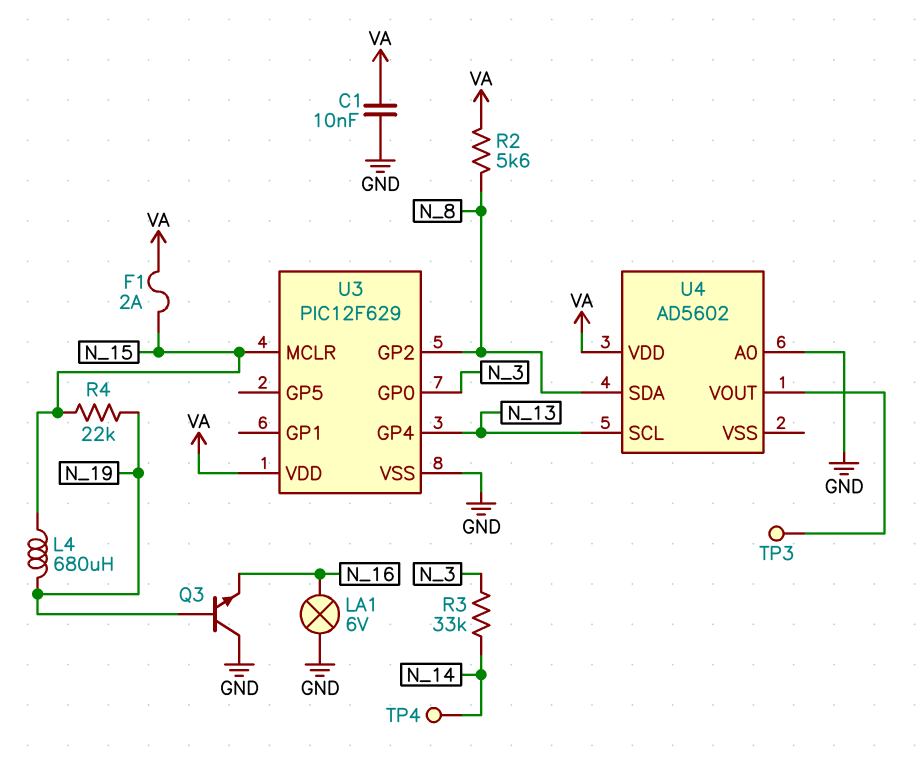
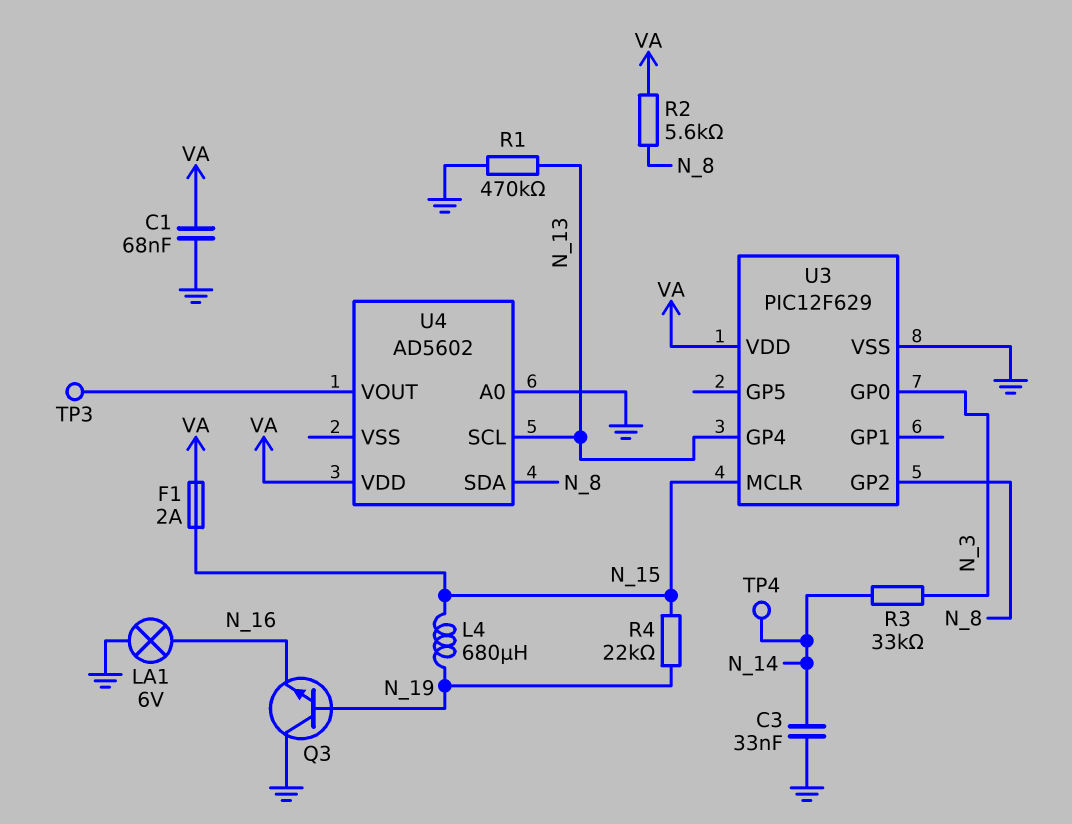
C1: 10nF (GND, VA) -> 68nF (GND, VA)
C3: none -> 33nF (GND, N_14)
R1: none -> 470k (GND, N_13)

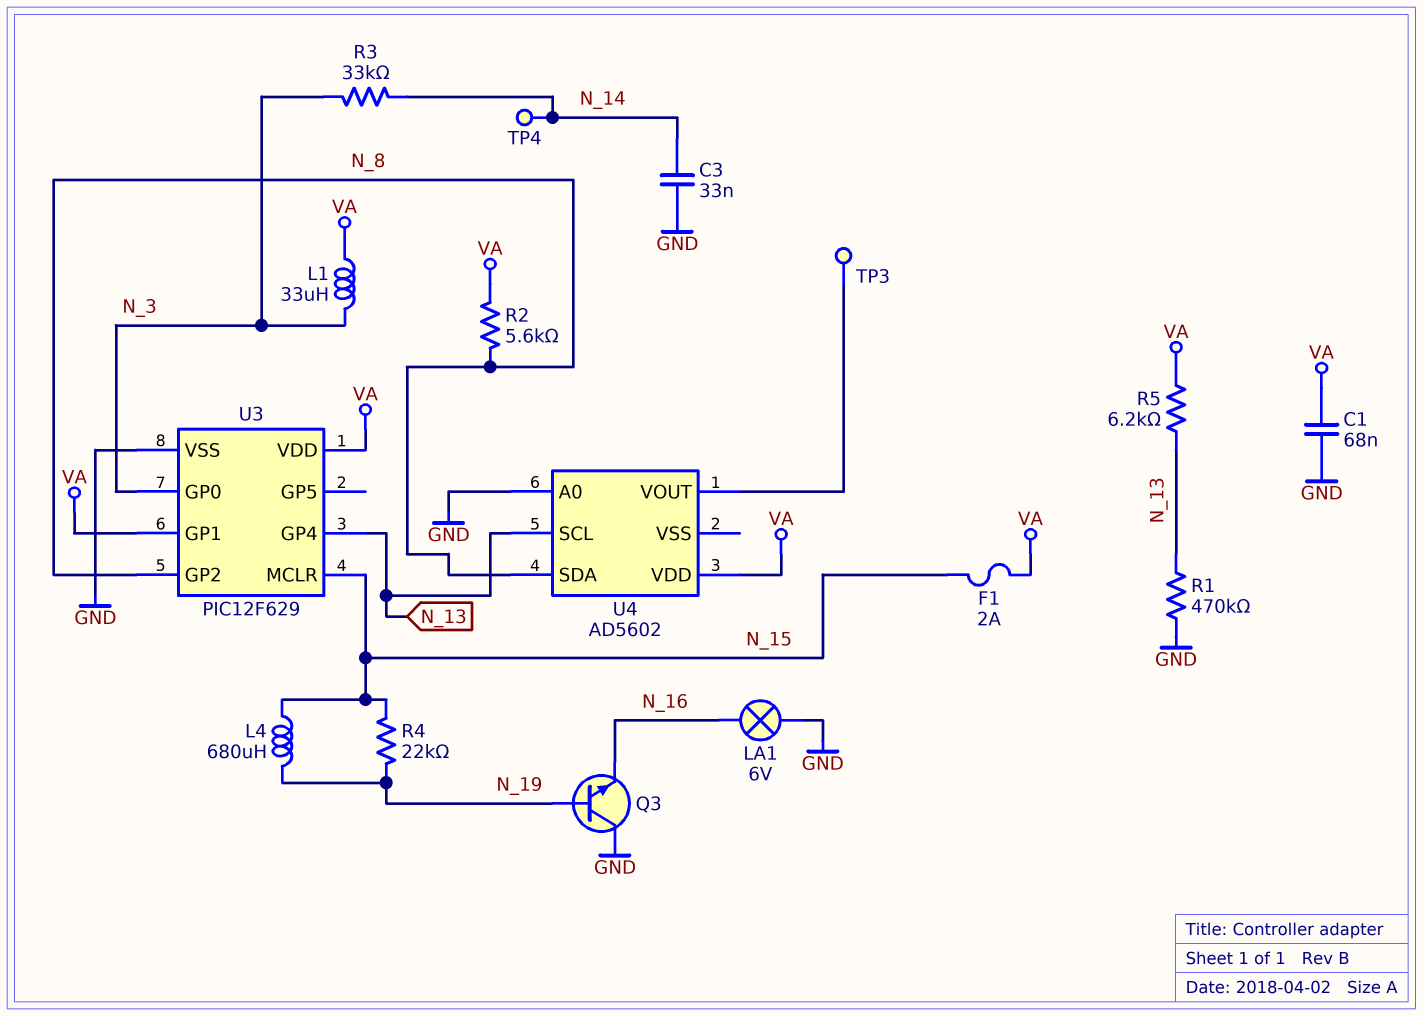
L1: none -> 33uH (N_3, VA)
R5: none -> 6.2k (N_13, VA)
U3 pin GP1: none -> VA

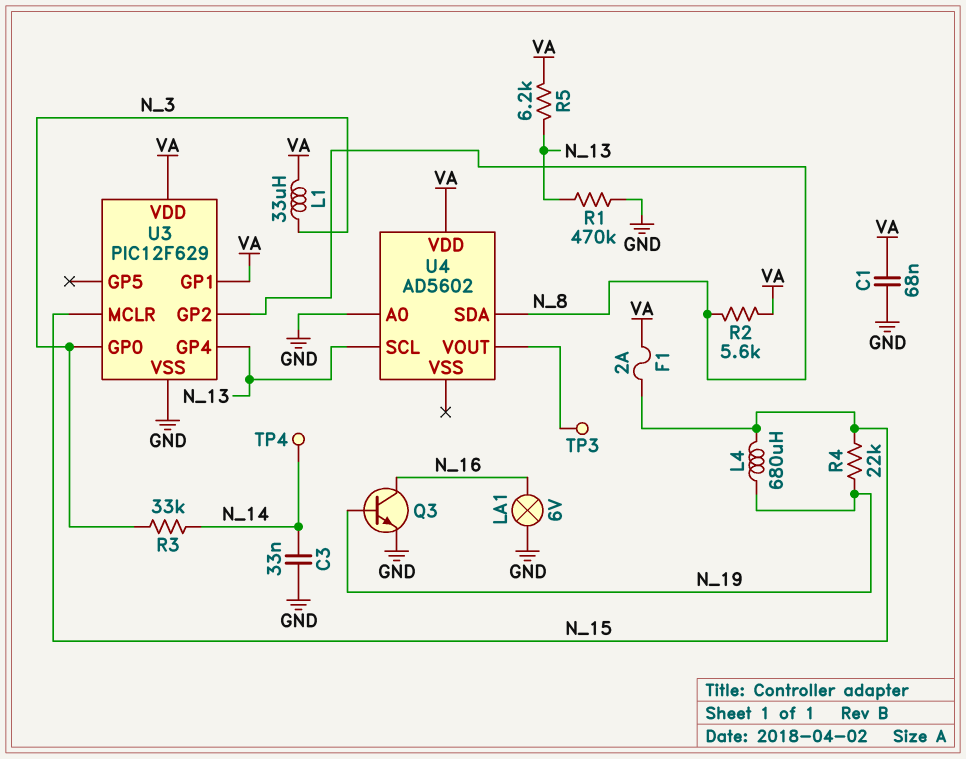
Q3: NPN (B N_19, C GND, E N_16) -> NPN (B N_19, C N_16, E GND)

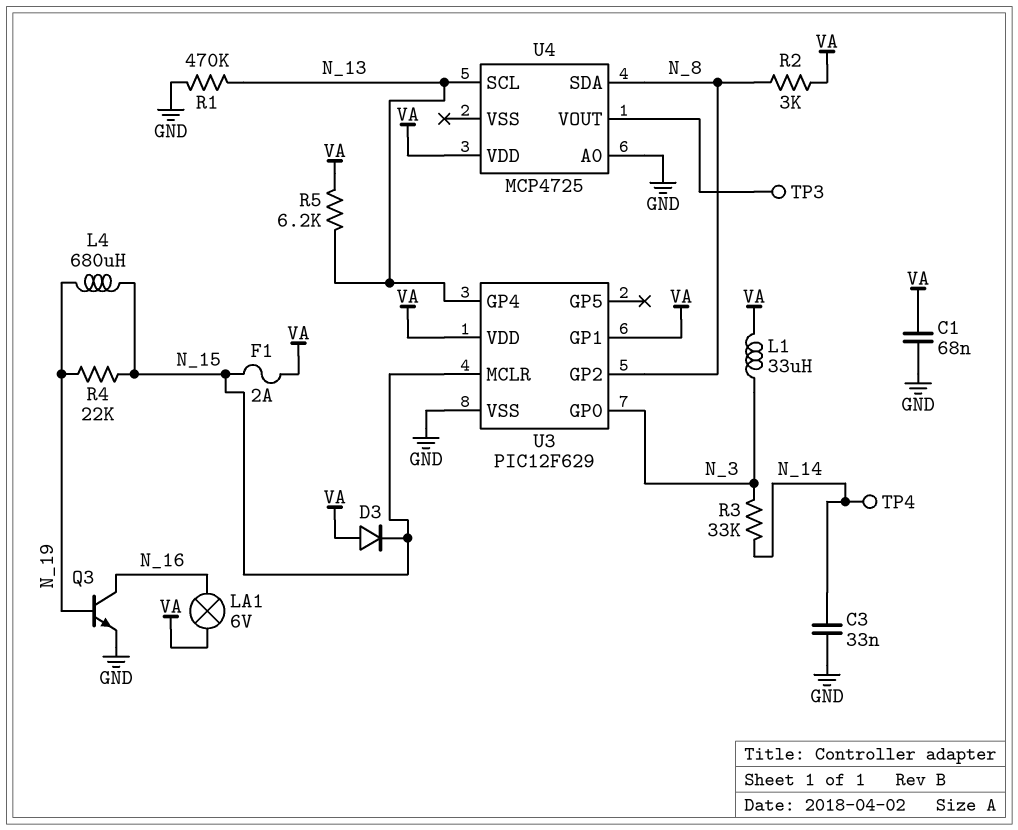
D3: none -> diode (A VA, K N_15)
LA1: lamp 6V (GND, N_16) -> lamp 6V (N_16, VA)
R2: 5.6k (N_8, VA) -> 3k (N_8, VA)
U4: AD5602 -> MCP4725

